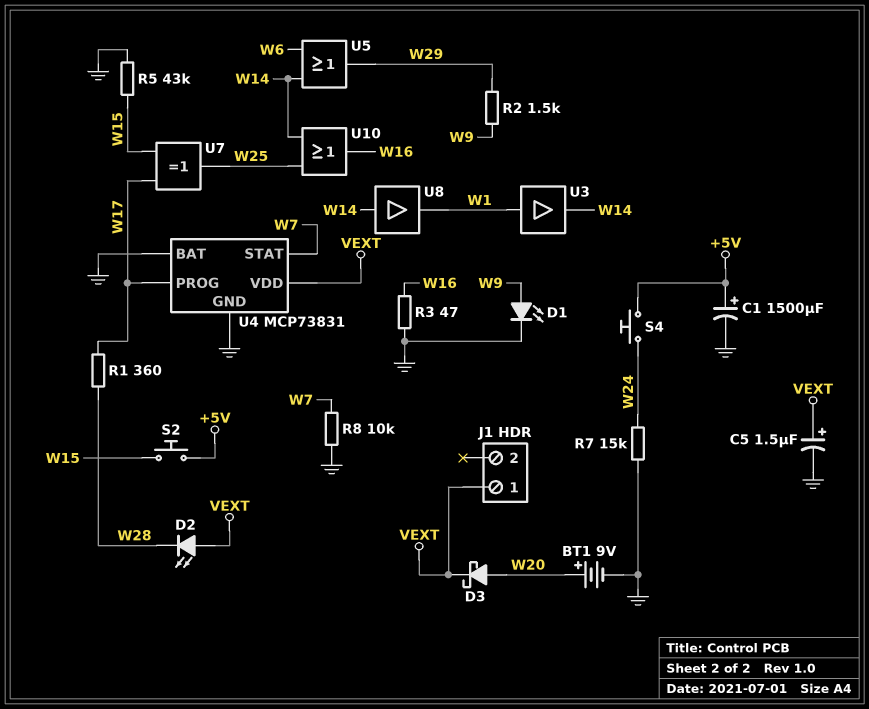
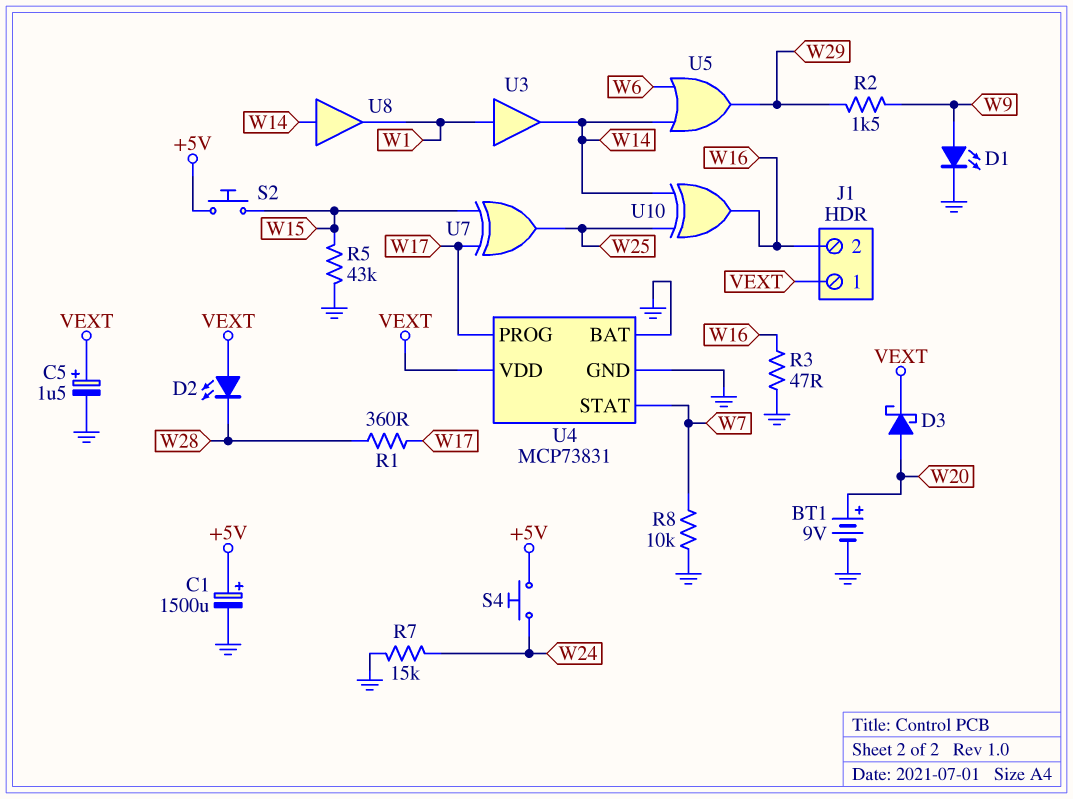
J1 pin 2: none -> W16
U10: OR (in W14, in W25, out W16) -> XOR (in W14, in W25, out W16)

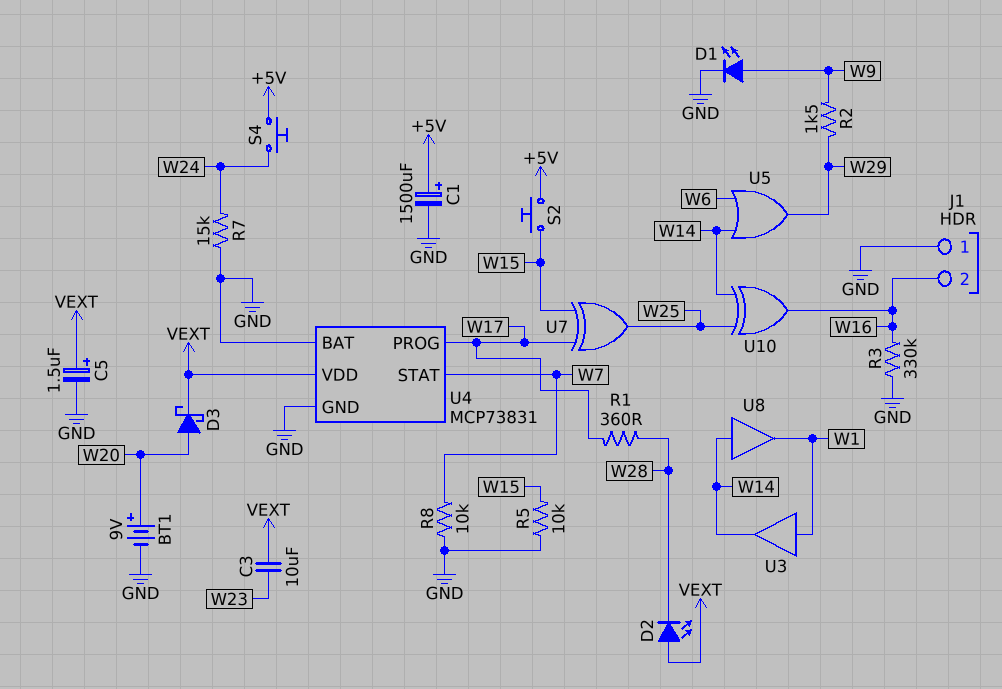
C3: none -> 10uF (VEXT, W23)
J1 pin 1: VEXT -> GND
R3: 47 (GND, W16) -> 330k (GND, W16)
R5: 43k (GND, W15) -> 10k (GND, W15)

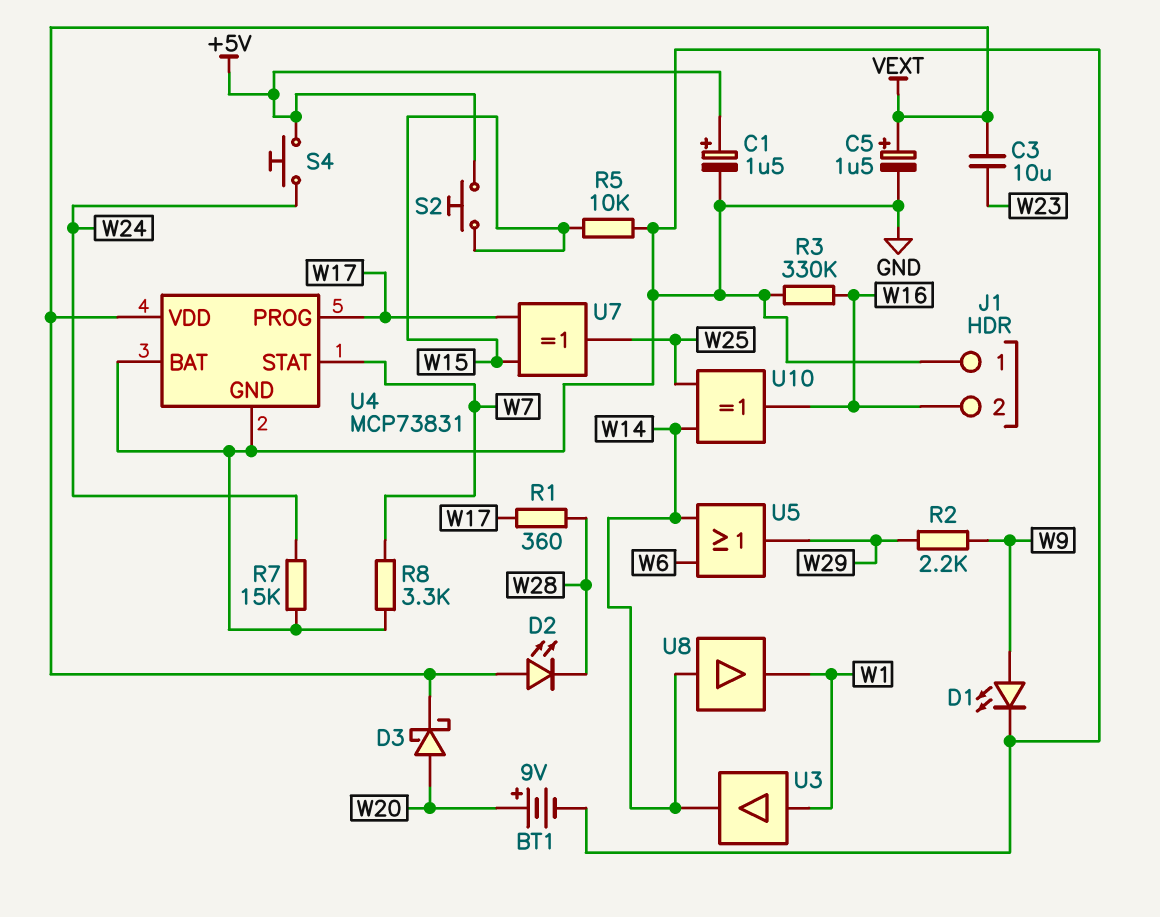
C1: 1500uF (plus +5V, minus GND) -> 1.5uF (plus +5V, minus GND)
R2: 1.5k (W9, W29) -> 2.2k (W9, W29)
R8: 10k (GND, W7) -> 3.3k (GND, W7)

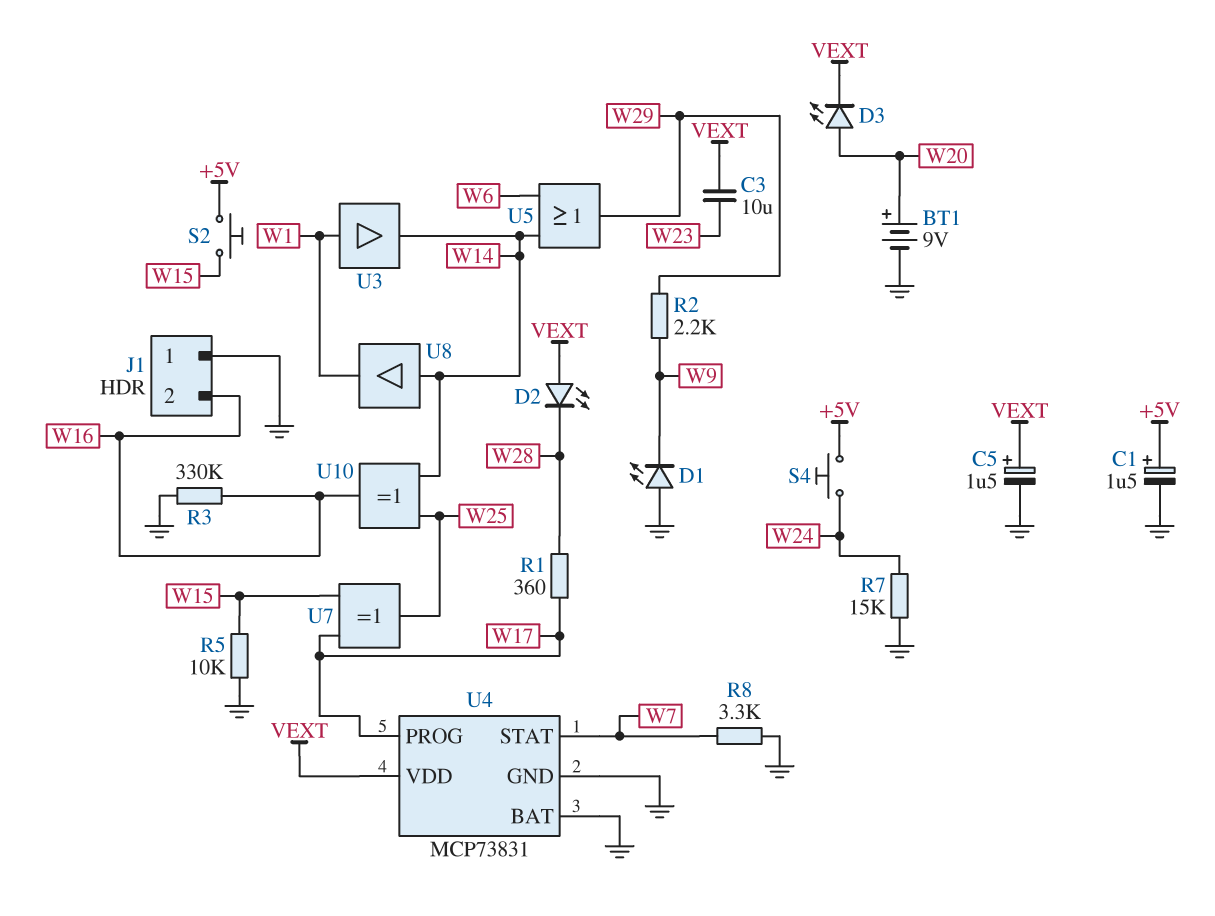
D1: LED (A W9, K GND) -> LED (A GND, K W9)
D3: schottky (A W20, K VEXT) -> LED (A W20, K VEXT)

